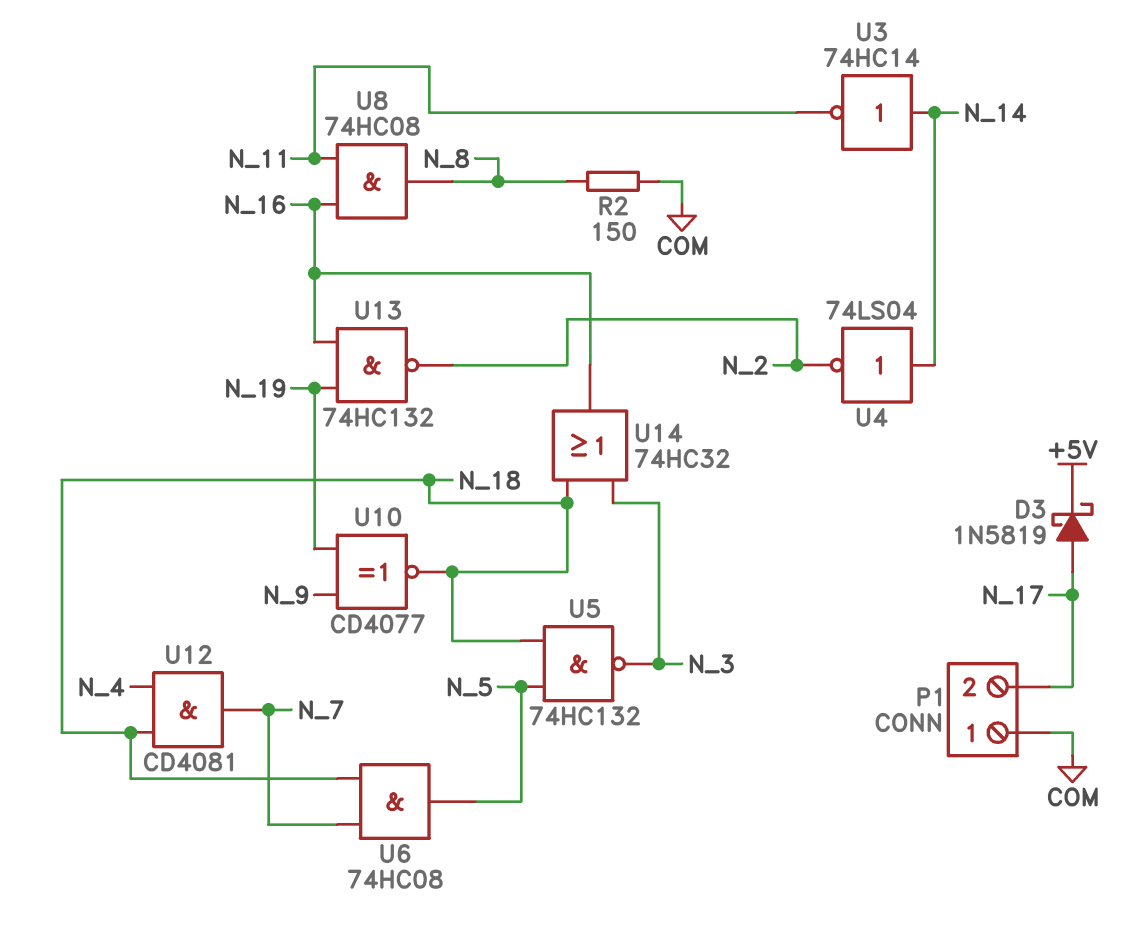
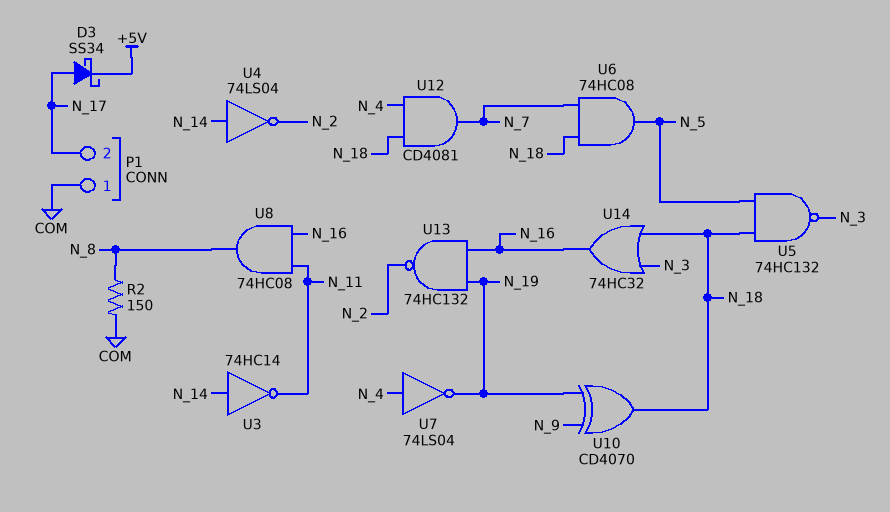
D3: schottky 1N5819 (A N_17, K +5V) -> schottky SS34 (A N_17, K +5V)
U7: none -> NOT 74LS04 (in N_4, out N_19)
U10: XNOR CD4077 (in N_9, in N_19, out N_18) -> XOR CD4070 (in N_9, in N_19, out N_18)

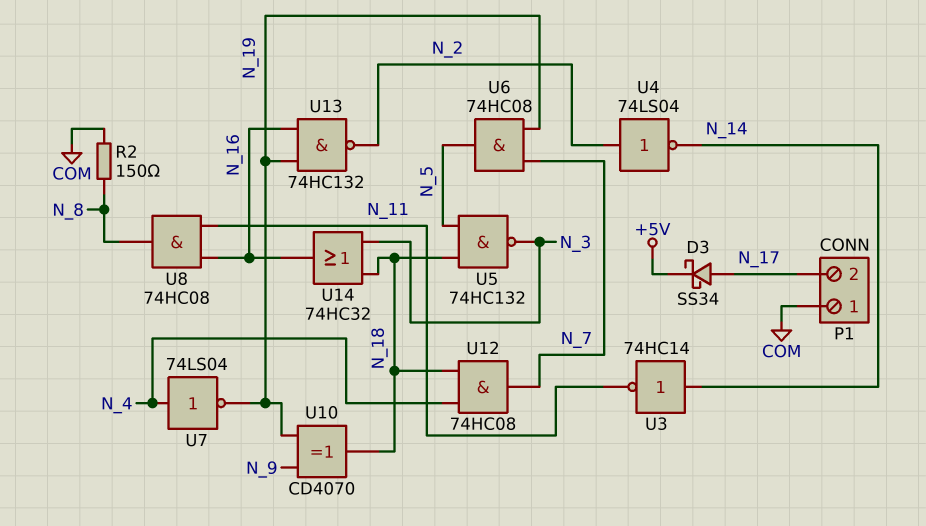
U4: NOT 74LS04 (in N_14, out N_2) -> NOT 74LS04 (in N_2, out N_14)
U6: AND 74HC08 (in N_7, in N_18, out N_5) -> AND 74HC08 (in N_7, in N_19, out N_5)
U12: AND CD4081 (in N_4, in N_18, out N_7) -> AND 74HC08 (in N_4, in N_18, out N_7)

